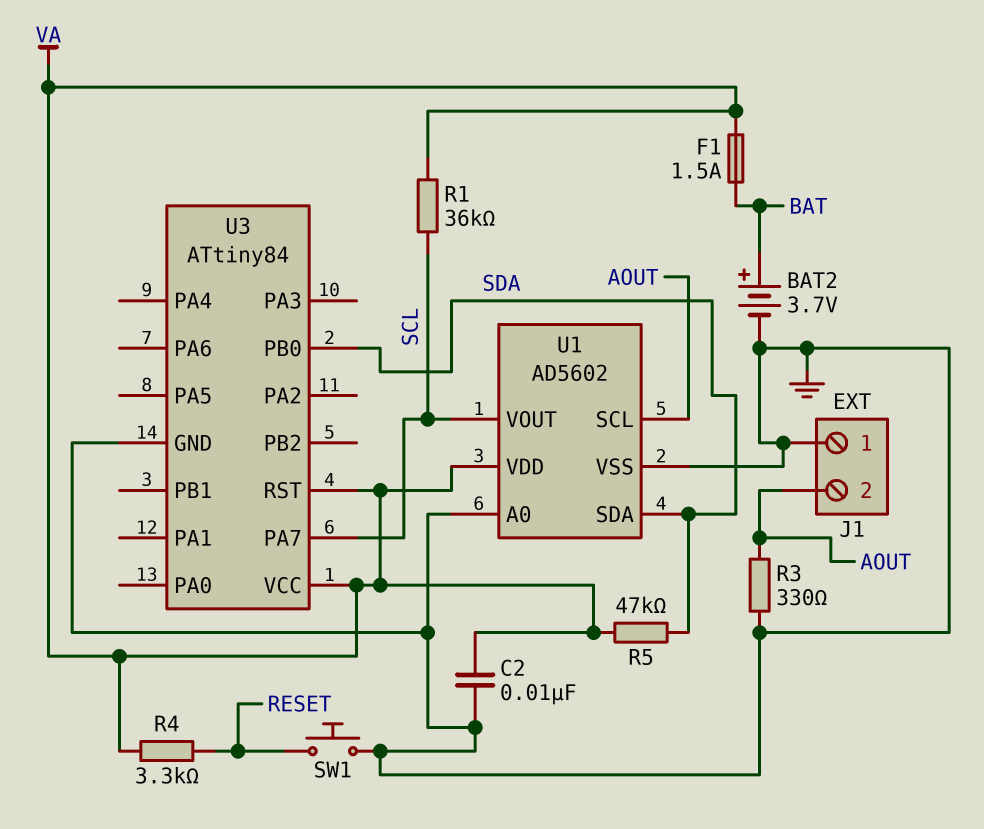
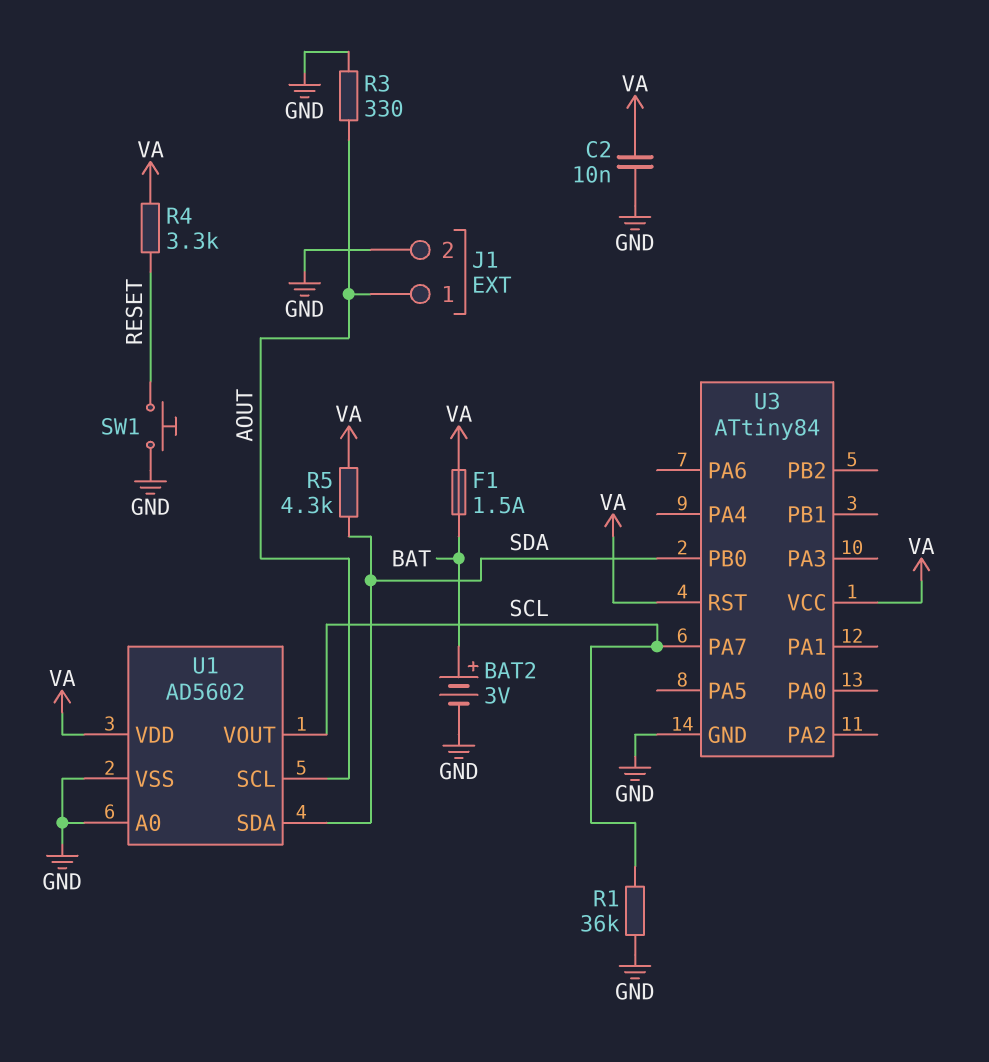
BAT2: 3.7V (plus BAT, minus GND) -> 3V (plus BAT, minus GND)
J1 pin 1: GND -> AOUT
J1 pin 2: AOUT -> GND
R1: 36k (SCL, VA) -> 36k (GND, SCL)
R5: 47k (SDA, VA) -> 4.3k (SDA, VA)

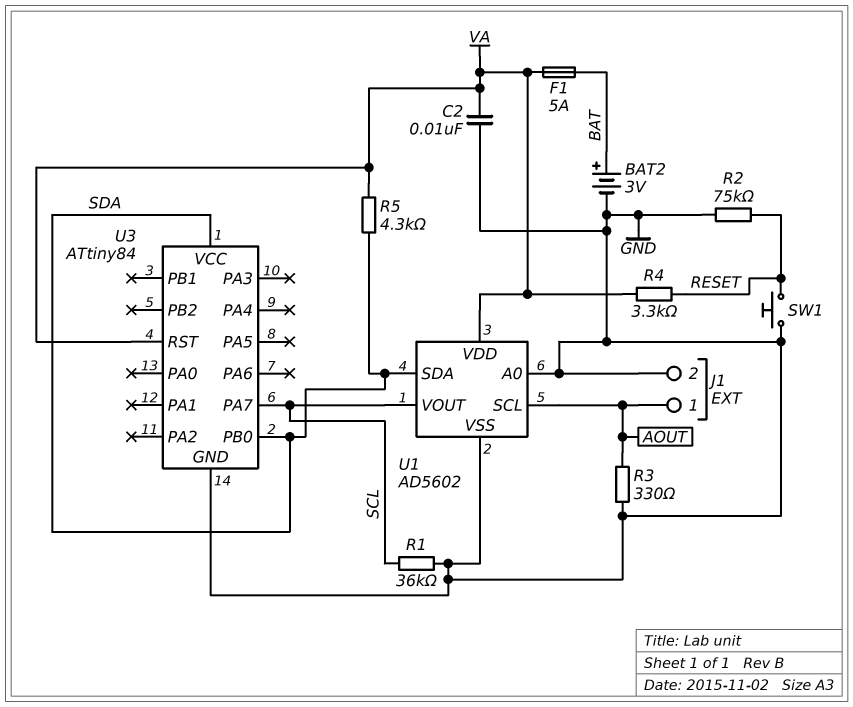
F1: 1.5A (BAT, VA) -> 5A (BAT, VA)
R2: none -> 75k (GND, RESET)
U3 pin VCC: VA -> SDA

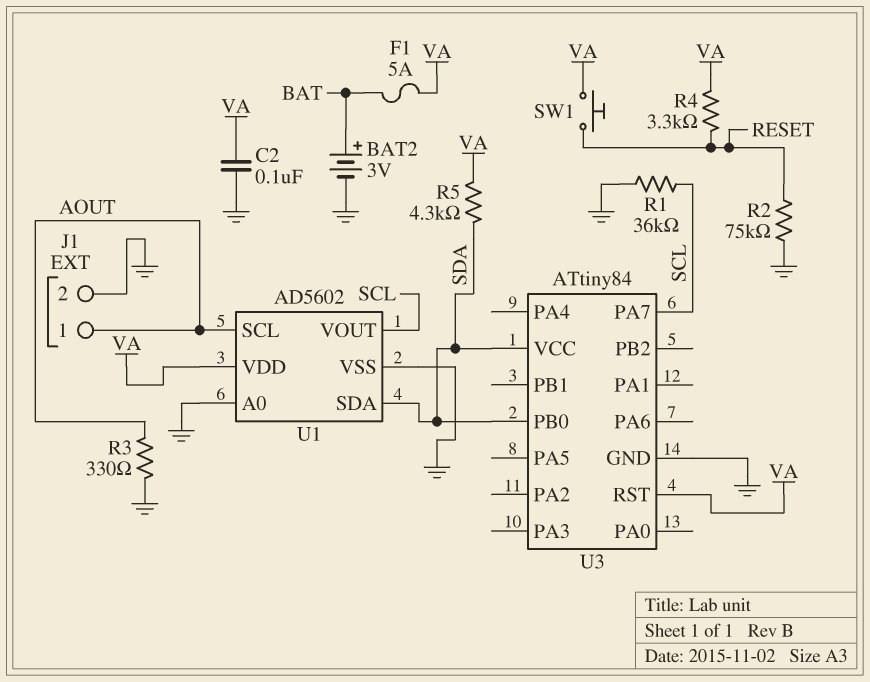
C2: 10nF (GND, VA) -> 100nF (GND, VA)
SW1: button (GND, RESET) -> button (RESET, VA)

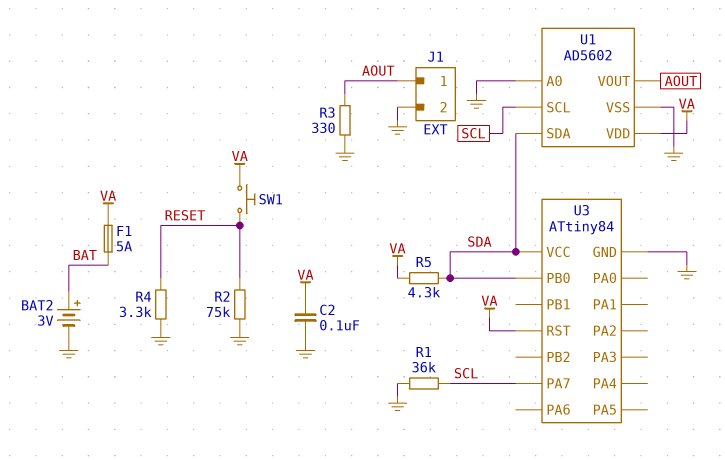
R4: 3.3k (RESET, VA) -> 3.3k (GND, RESET)
U1 pin SCL: AOUT -> SCL
U1 pin VOUT: SCL -> AOUT

